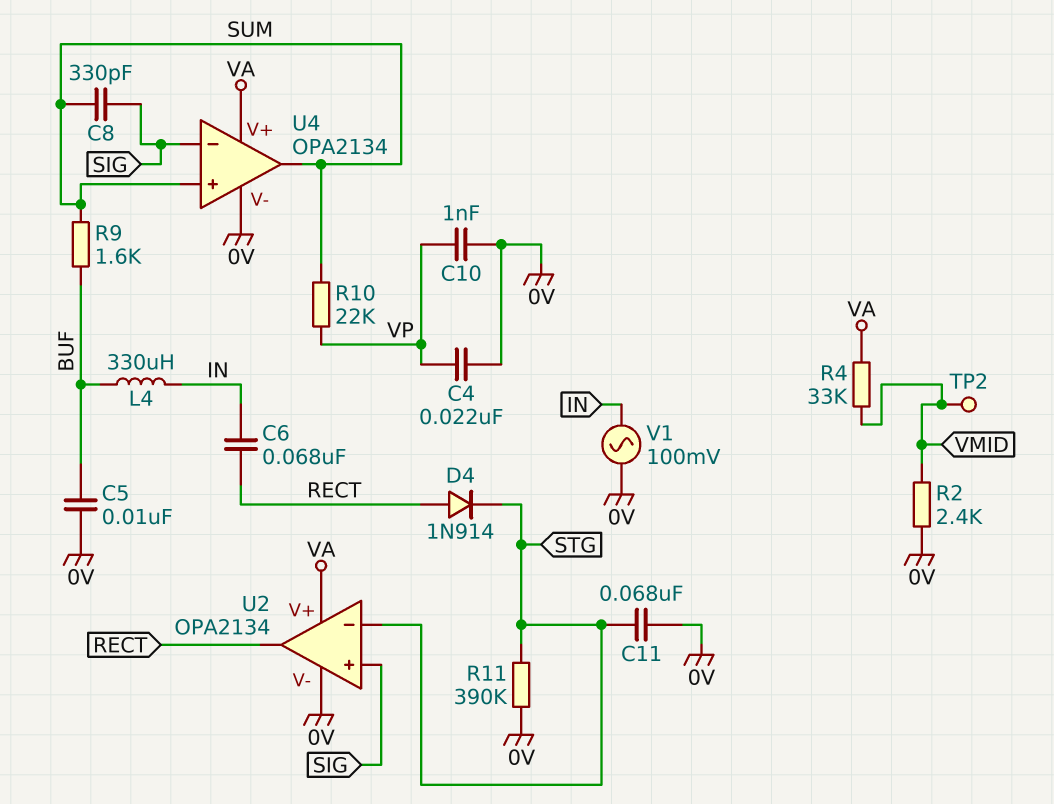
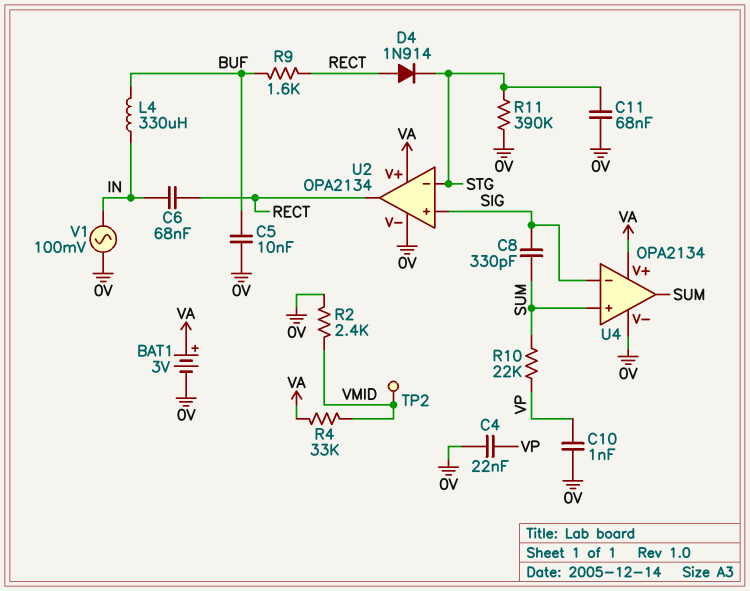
BAT1: none -> 3V (plus VA, minus 0V)
R9: 1.6k (BUF, SUM) -> 1.6k (BUF, RECT)

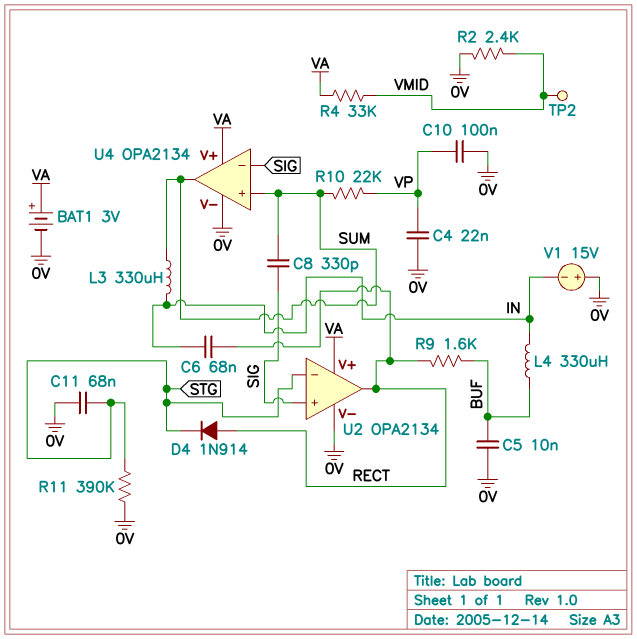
C10: 1nF (0V, VP) -> 100nF (0V, VP)
L3: none -> 330uH (IN, SUM)
V1: AC 100mV (0V, IN) -> 15V (plus 0V, minus IN)

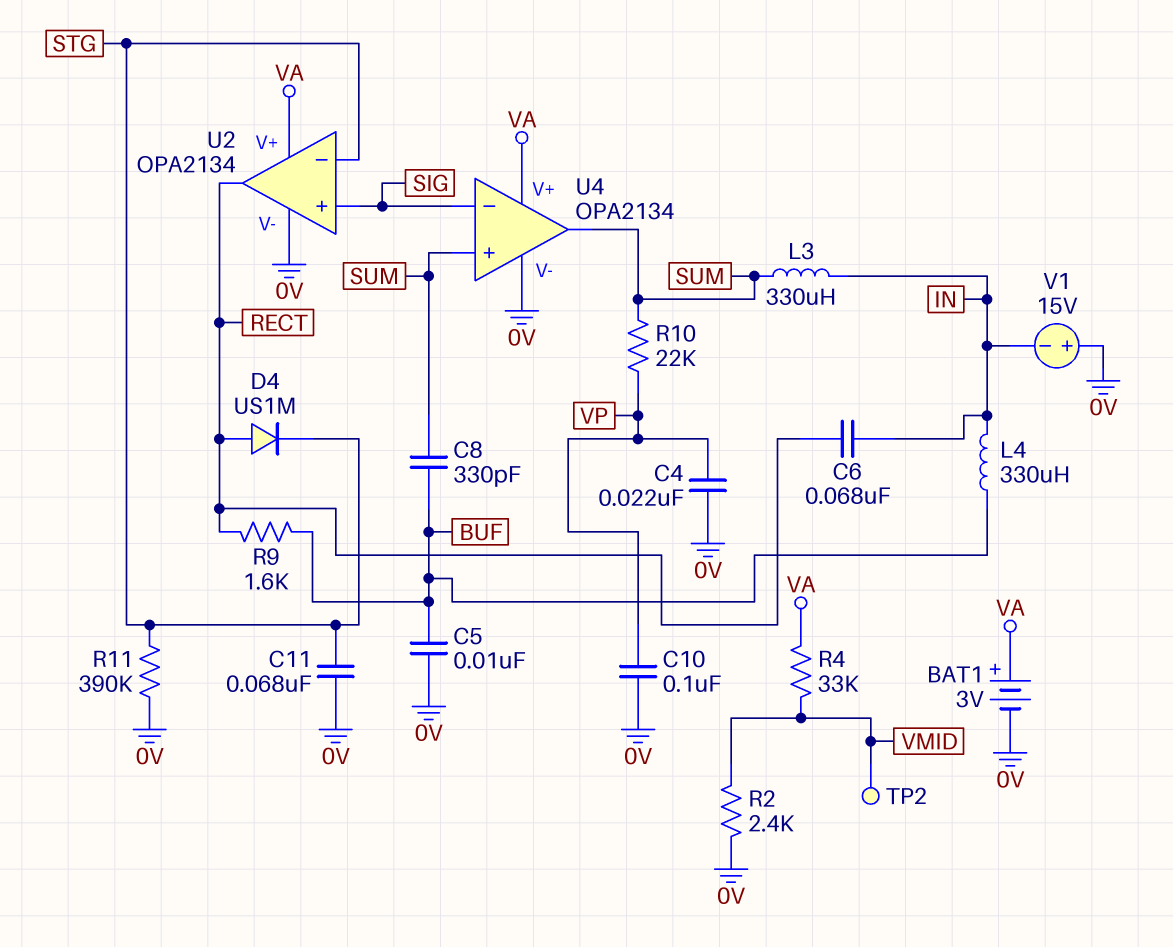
C8: 330pF (SIG, SUM) -> 330pF (BUF, SUM)
D4: diode 1N914 (A RECT, K STG) -> diode US1M (A RECT, K STG)

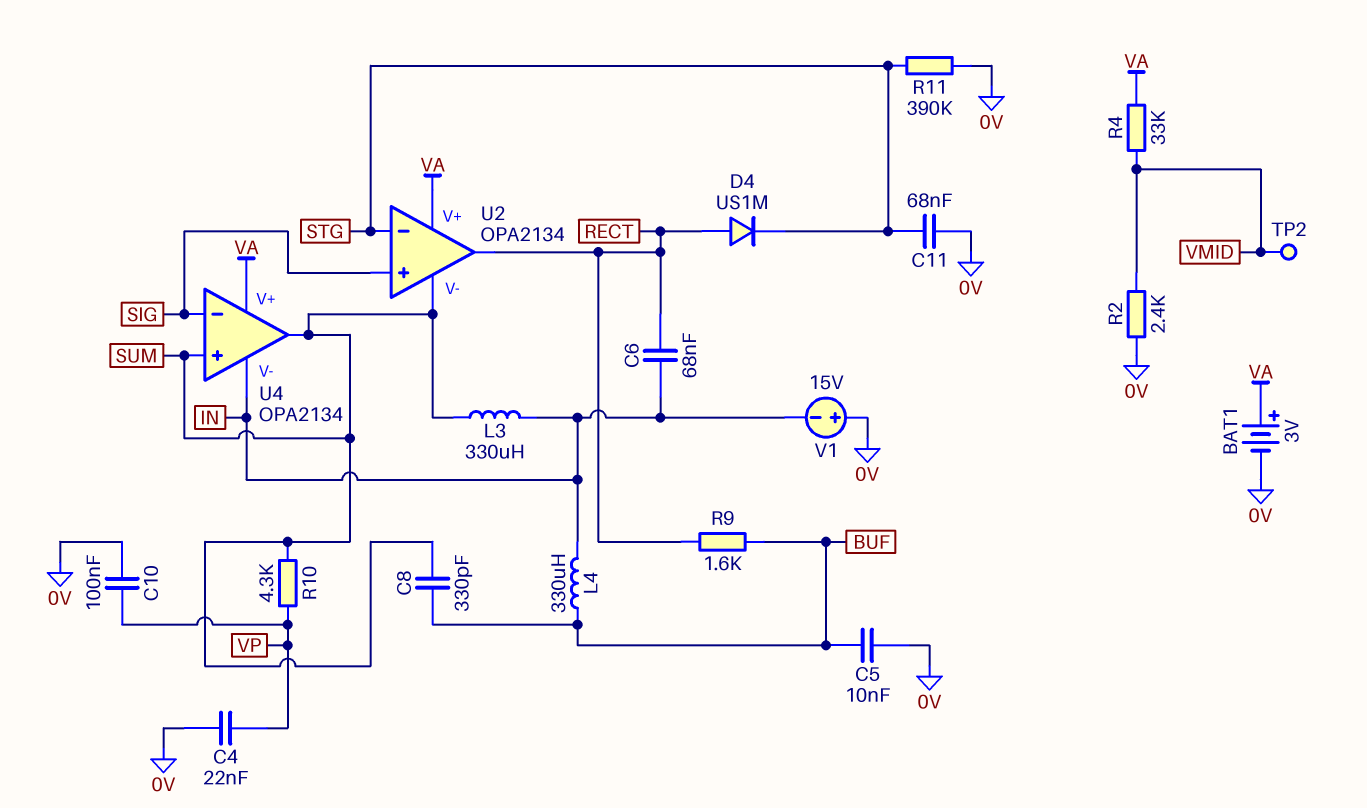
R10: 22k (SUM, VP) -> 4.3k (SUM, VP)
U2 pin V-: 0V -> SUM
U4 pin V-: 0V -> IN

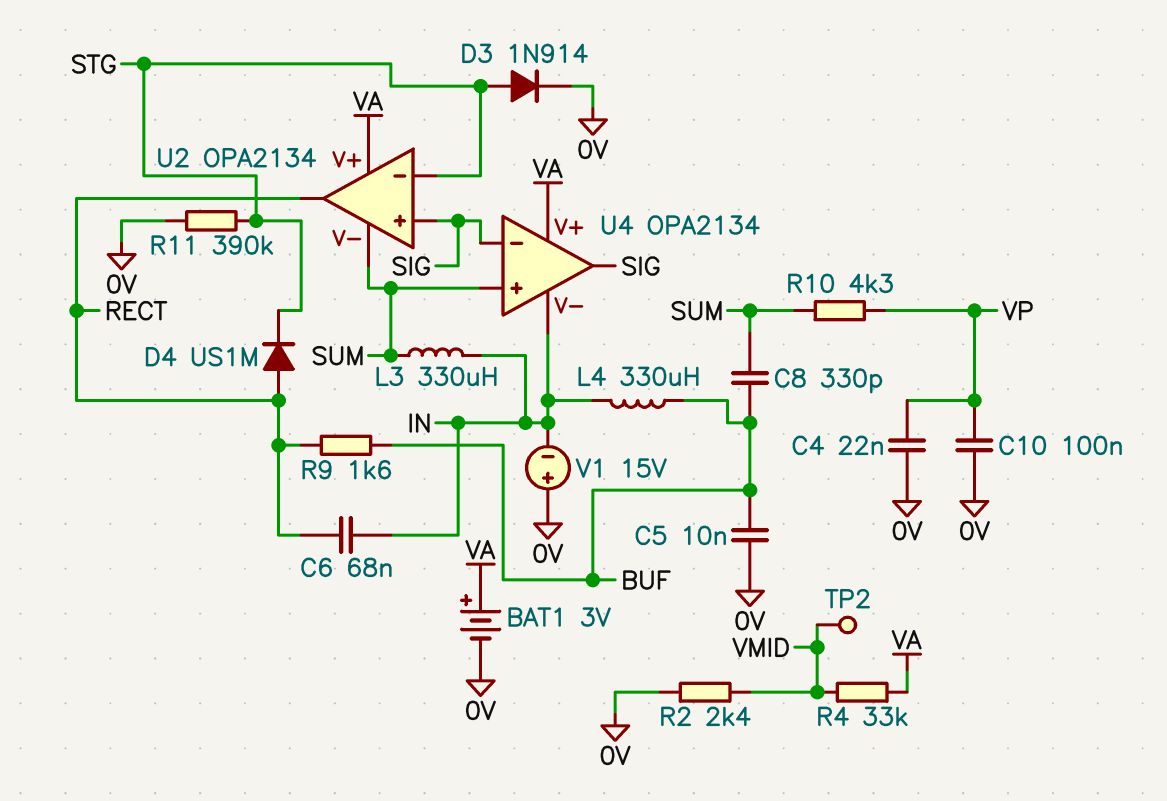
C11: 68nF (0V, STG) -> none
D3: none -> diode 1N914 (A STG, K 0V)
U4 pin out: SUM -> SIG

